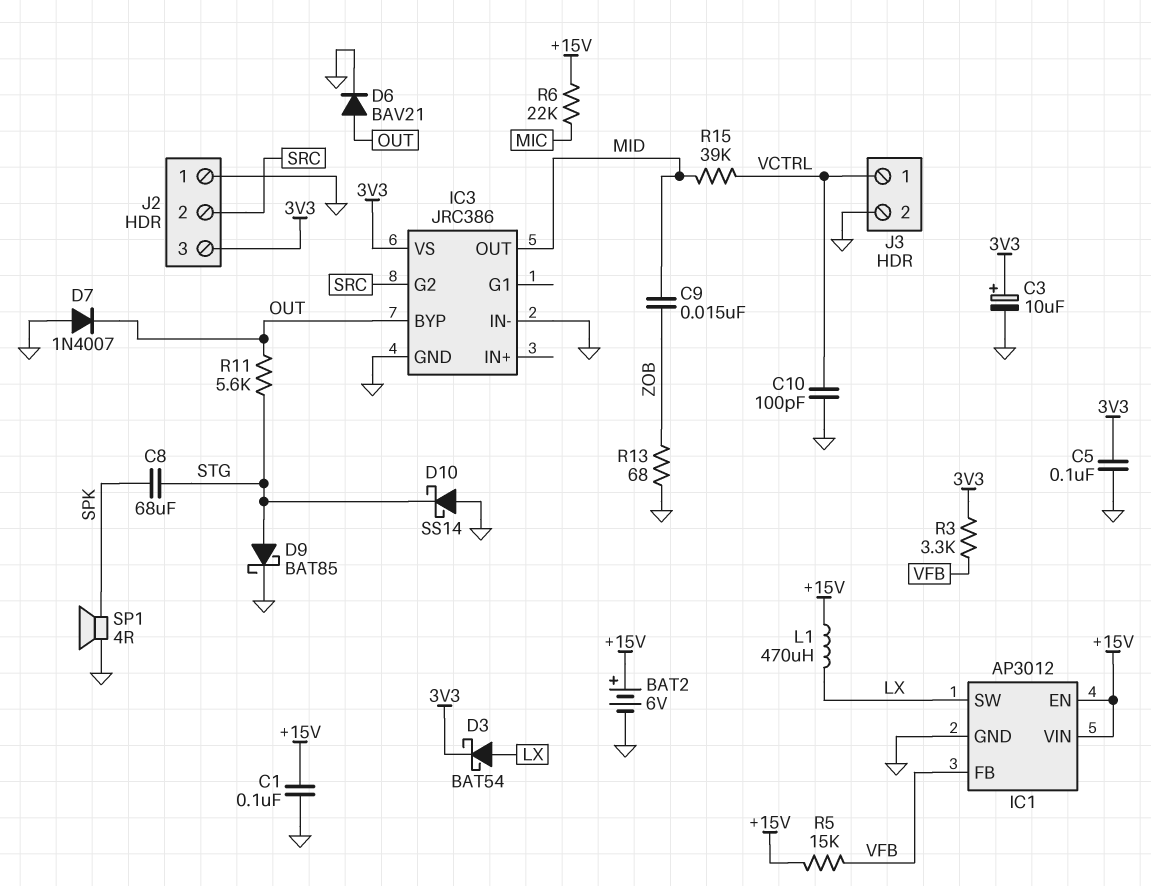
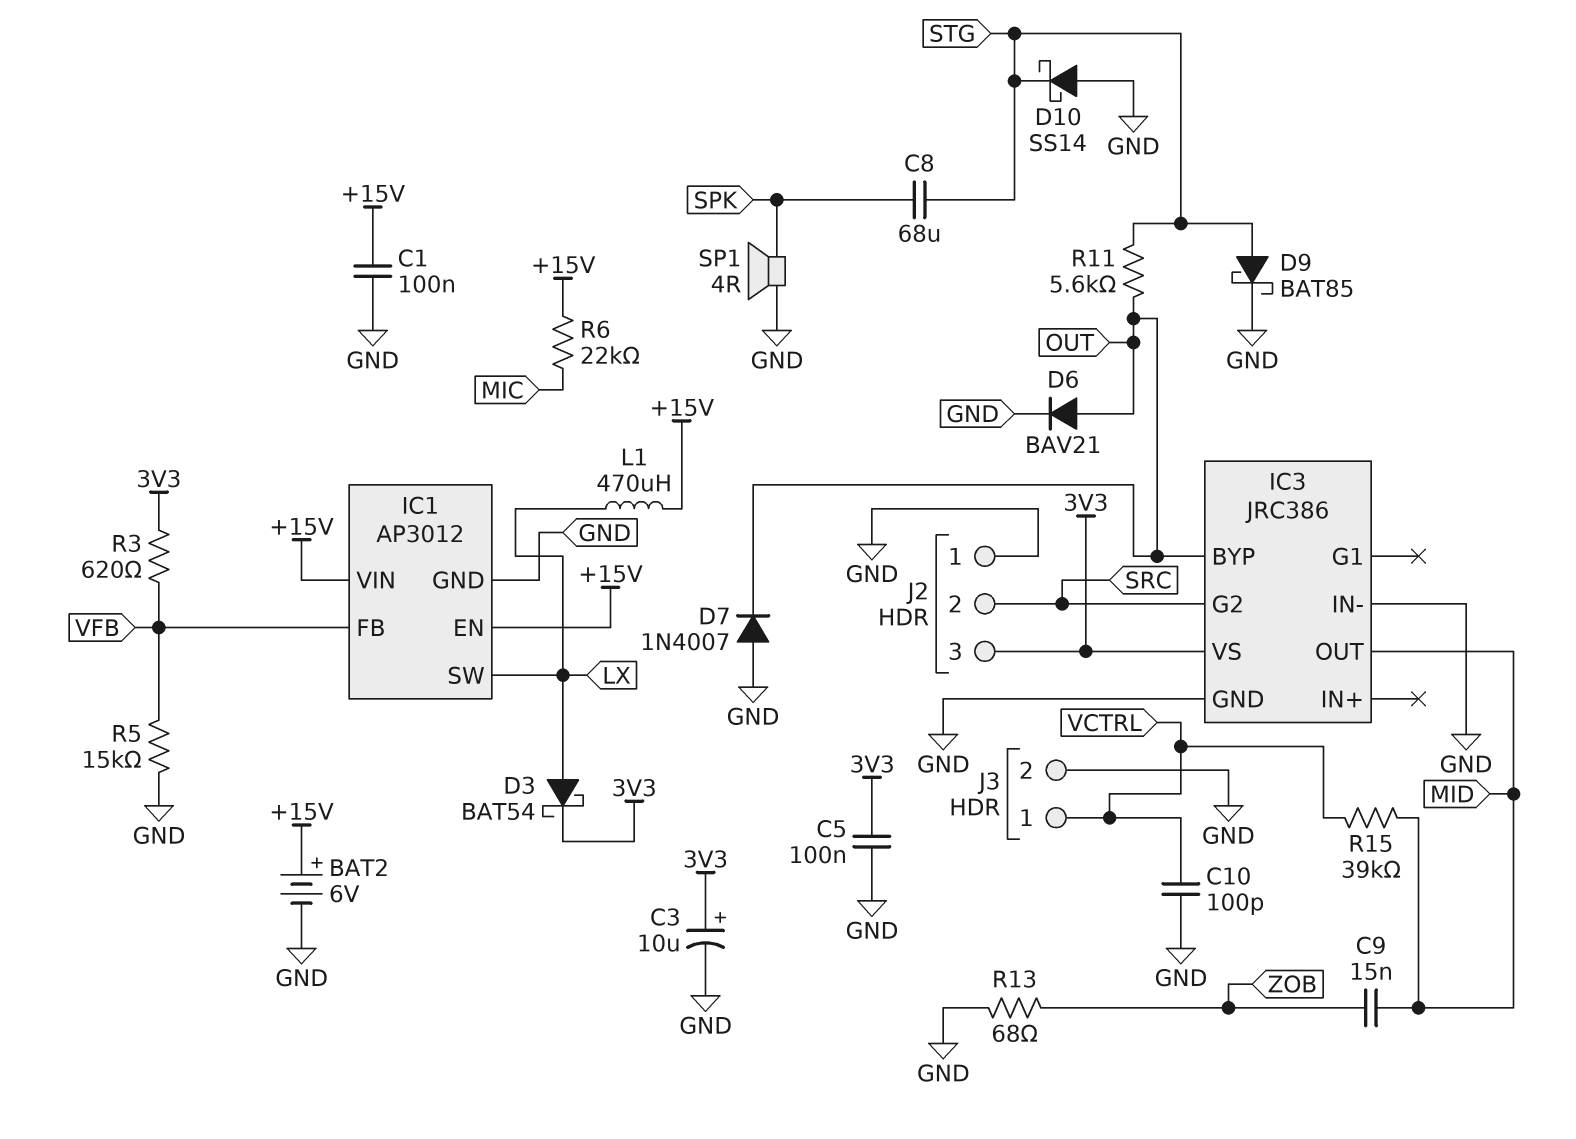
R3: 3.3k (3V3, VFB) -> 620 (3V3, VFB)
R5: 15k (+15V, VFB) -> 15k (GND, VFB)

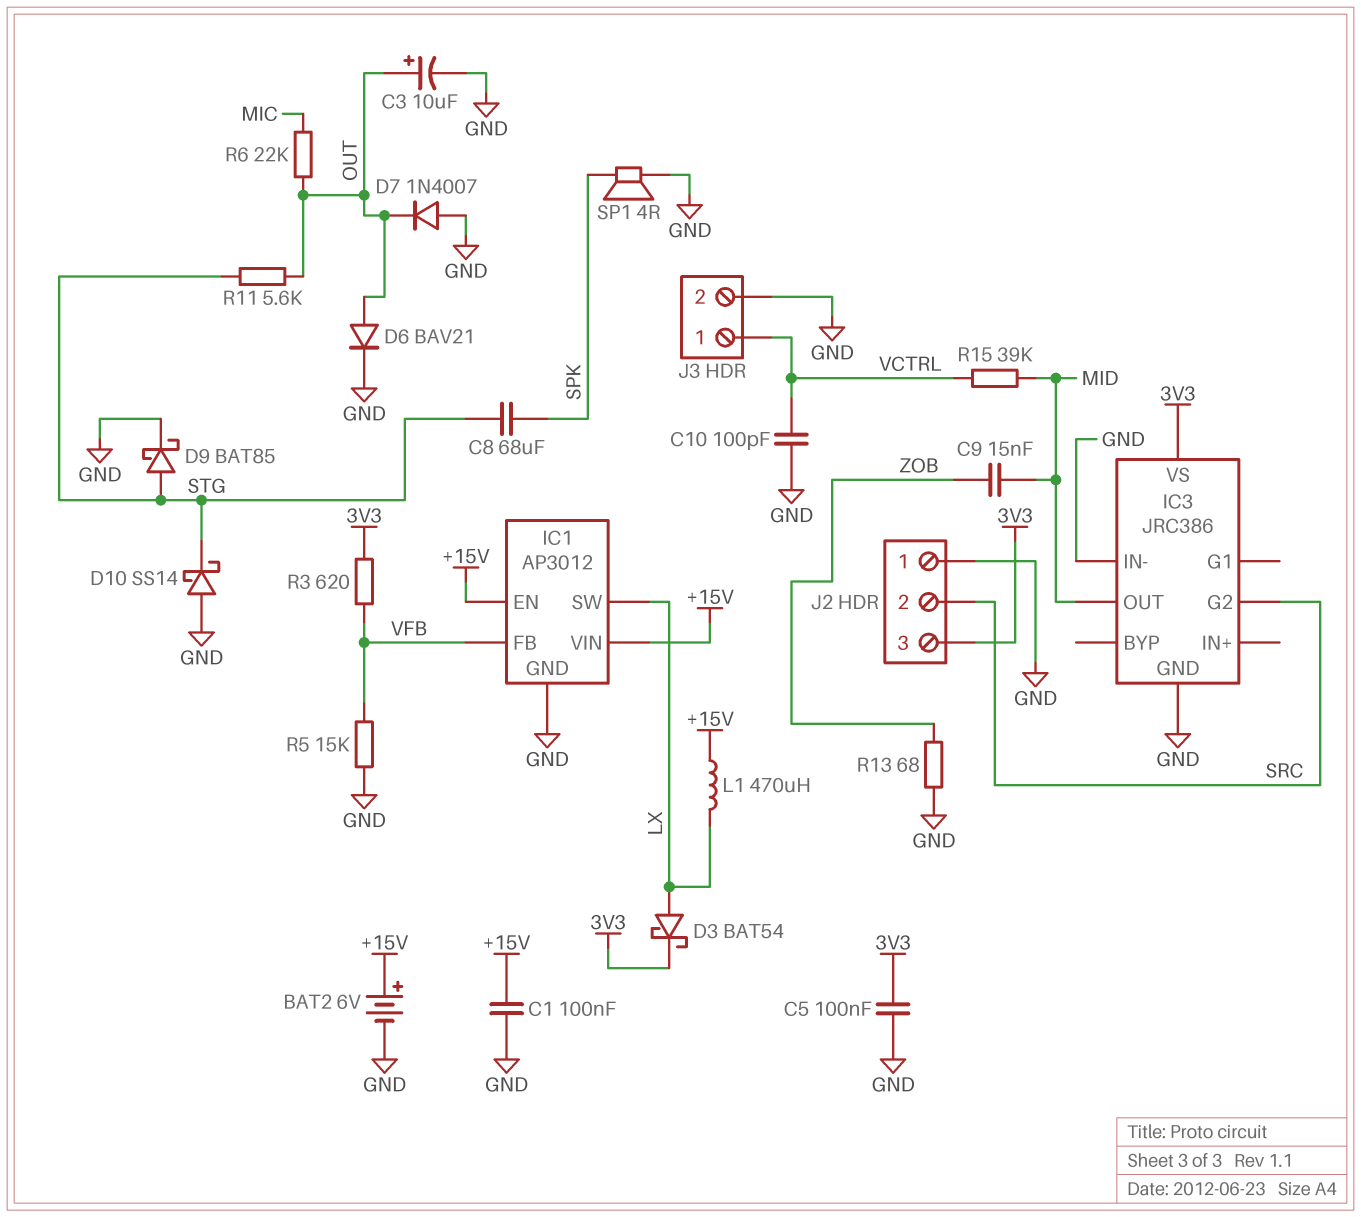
C3: 10uF (plus 3V3, minus GND) -> 10uF (plus OUT, minus GND)
IC3 pin BYP: OUT -> none
R6: 22k (+15V, MIC) -> 22k (MIC, OUT)

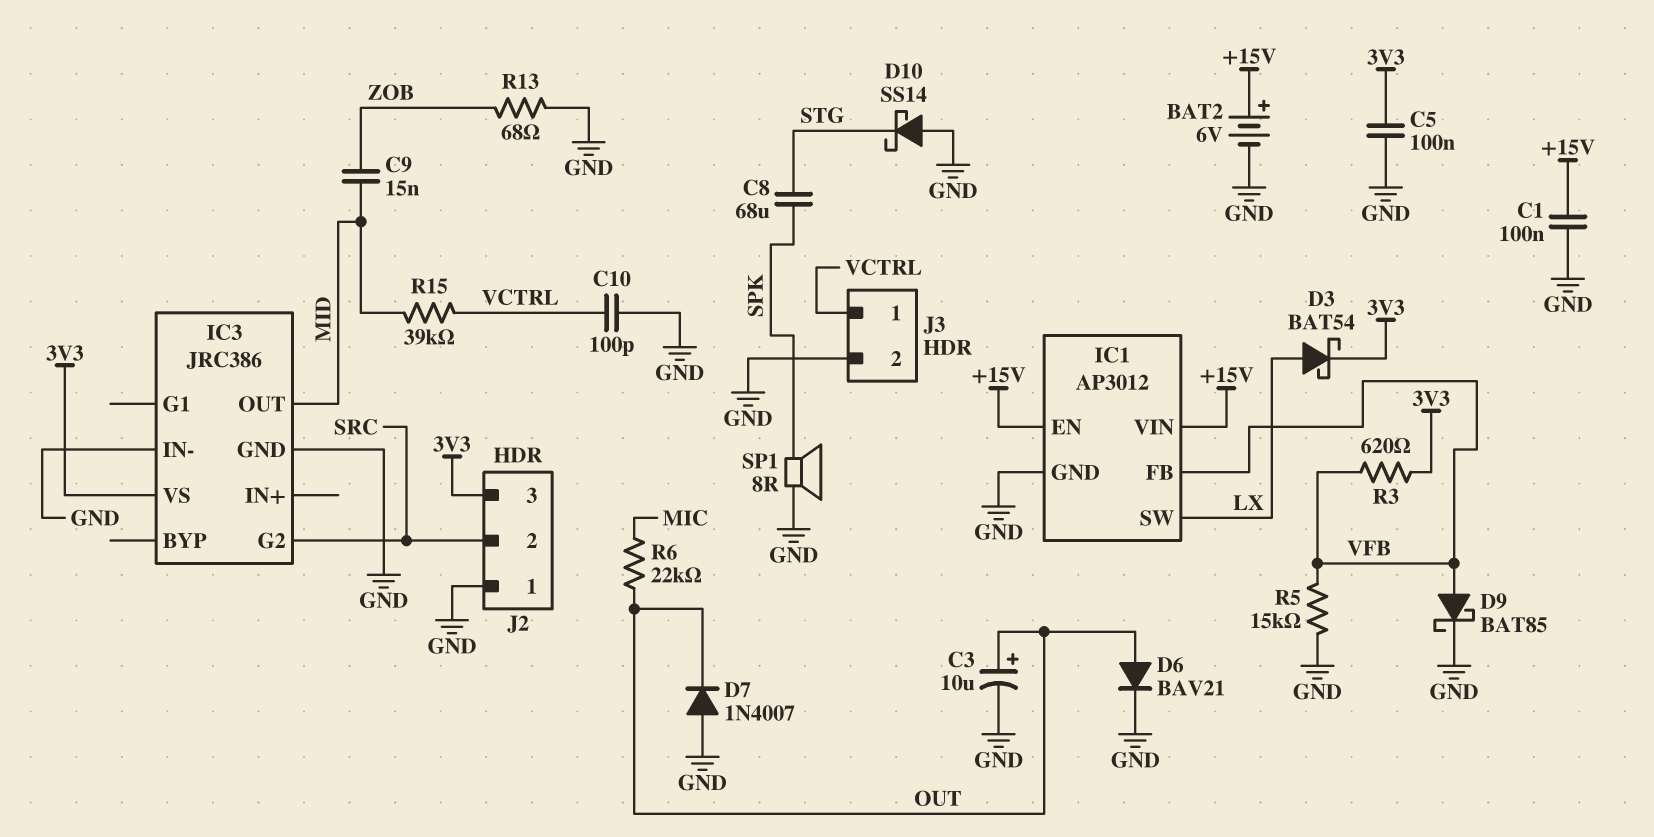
D9: schottky BAT85 (A STG, K GND) -> schottky BAT85 (A VFB, K GND)
L1: 470uH (+15V, LX) -> none
R11: 5.6k (OUT, STG) -> none
SP1: speaker 4R (GND, SPK) -> speaker 8R (GND, SPK)

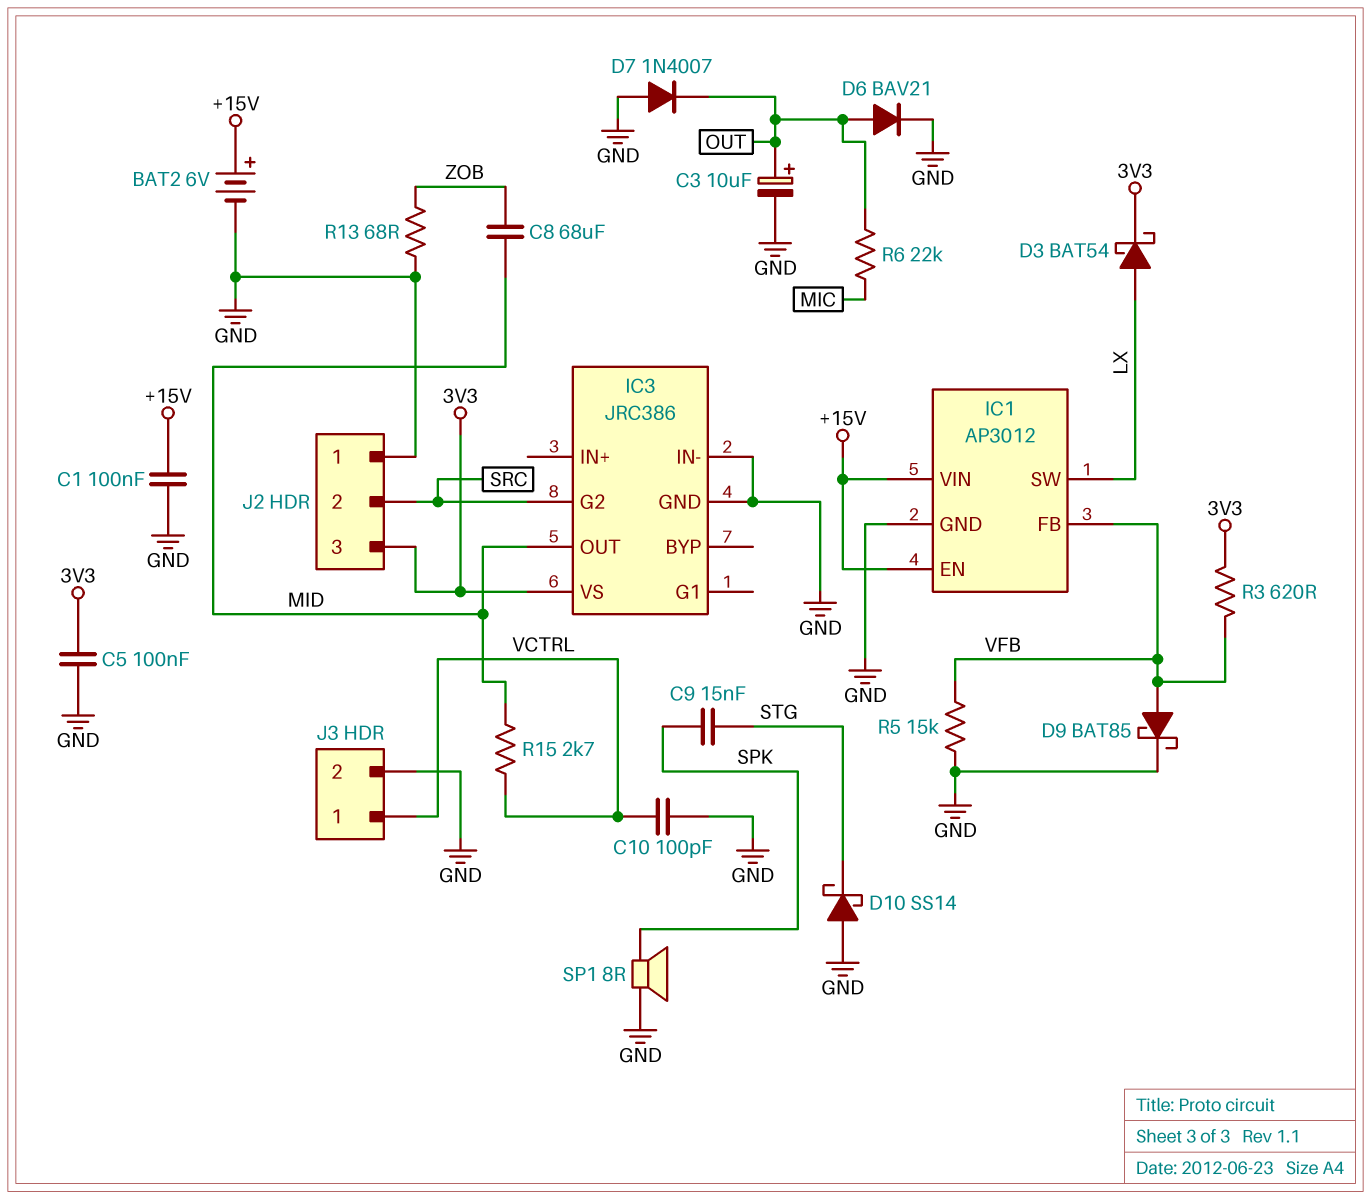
C8: 68uF (SPK, STG) -> 68uF (MID, ZOB)
C9: 15nF (MID, ZOB) -> 15nF (SPK, STG)
R15: 39k (MID, VCTRL) -> 2.7k (MID, VCTRL)

